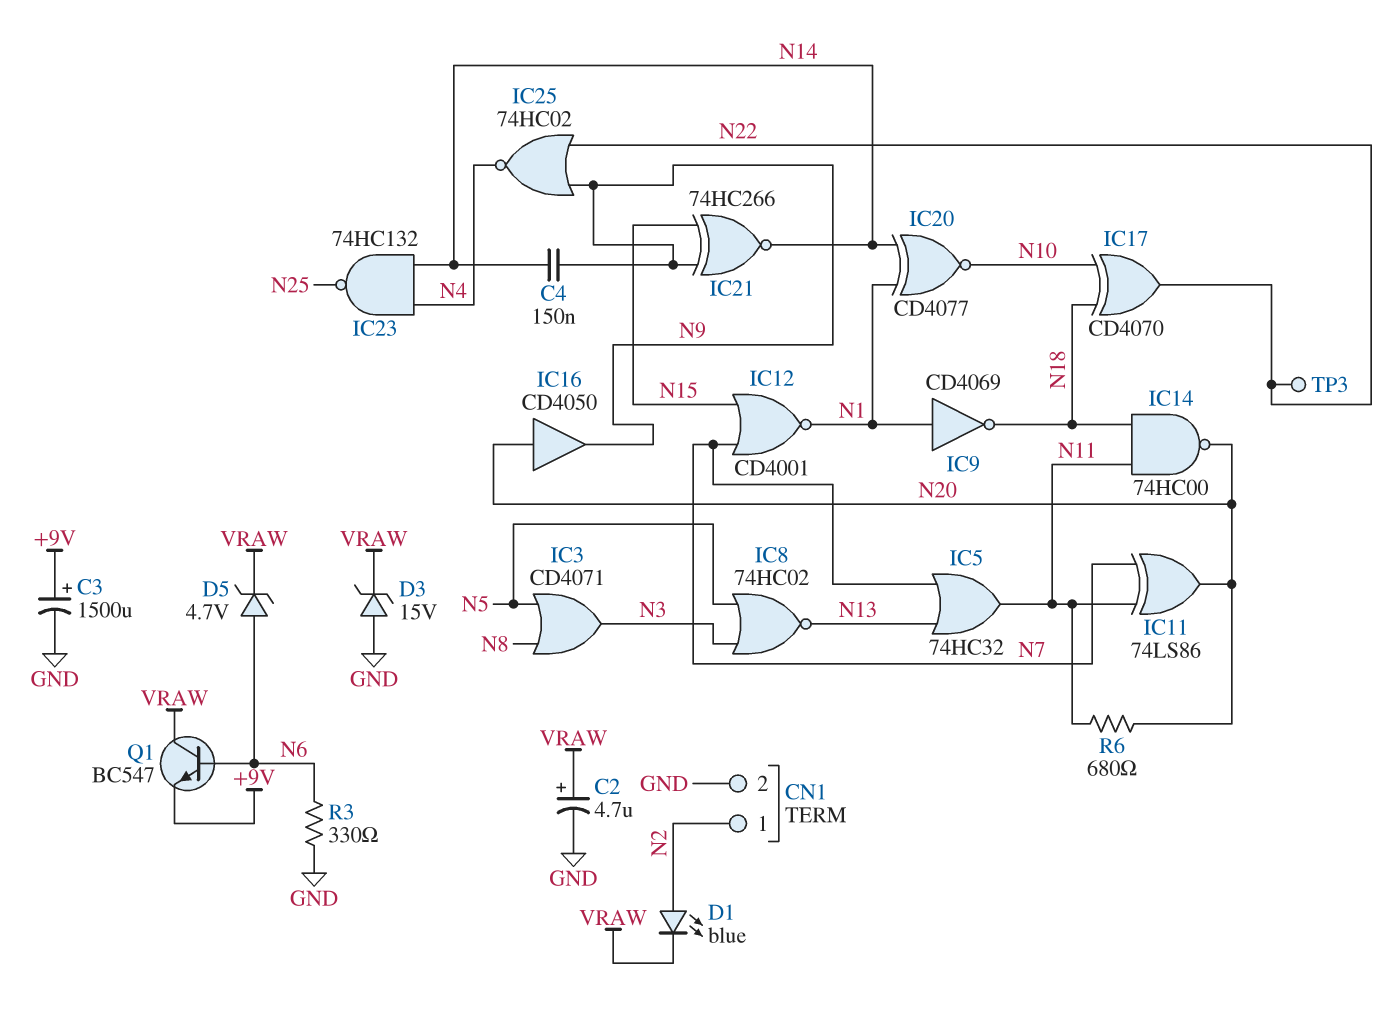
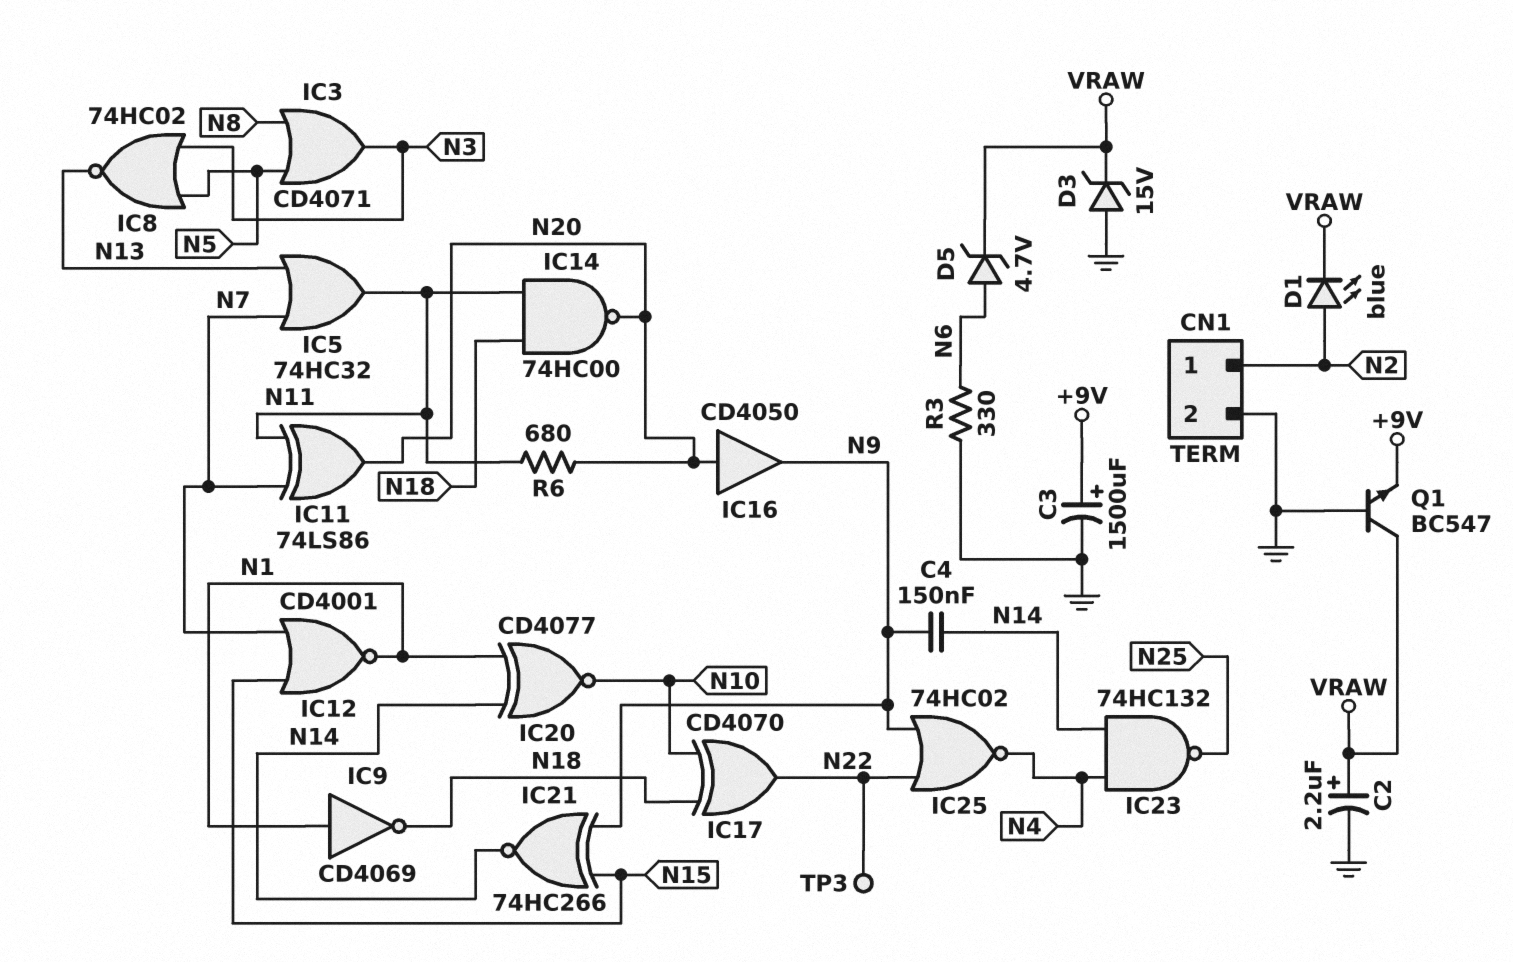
C2: 4.7uF (plus VRAW, minus GND) -> 2.2uF (plus VRAW, minus GND)
Q1: NPN BC547 (B N6, C VRAW, E +9V) -> NPN BC547 (B GND, C VRAW, E +9V)

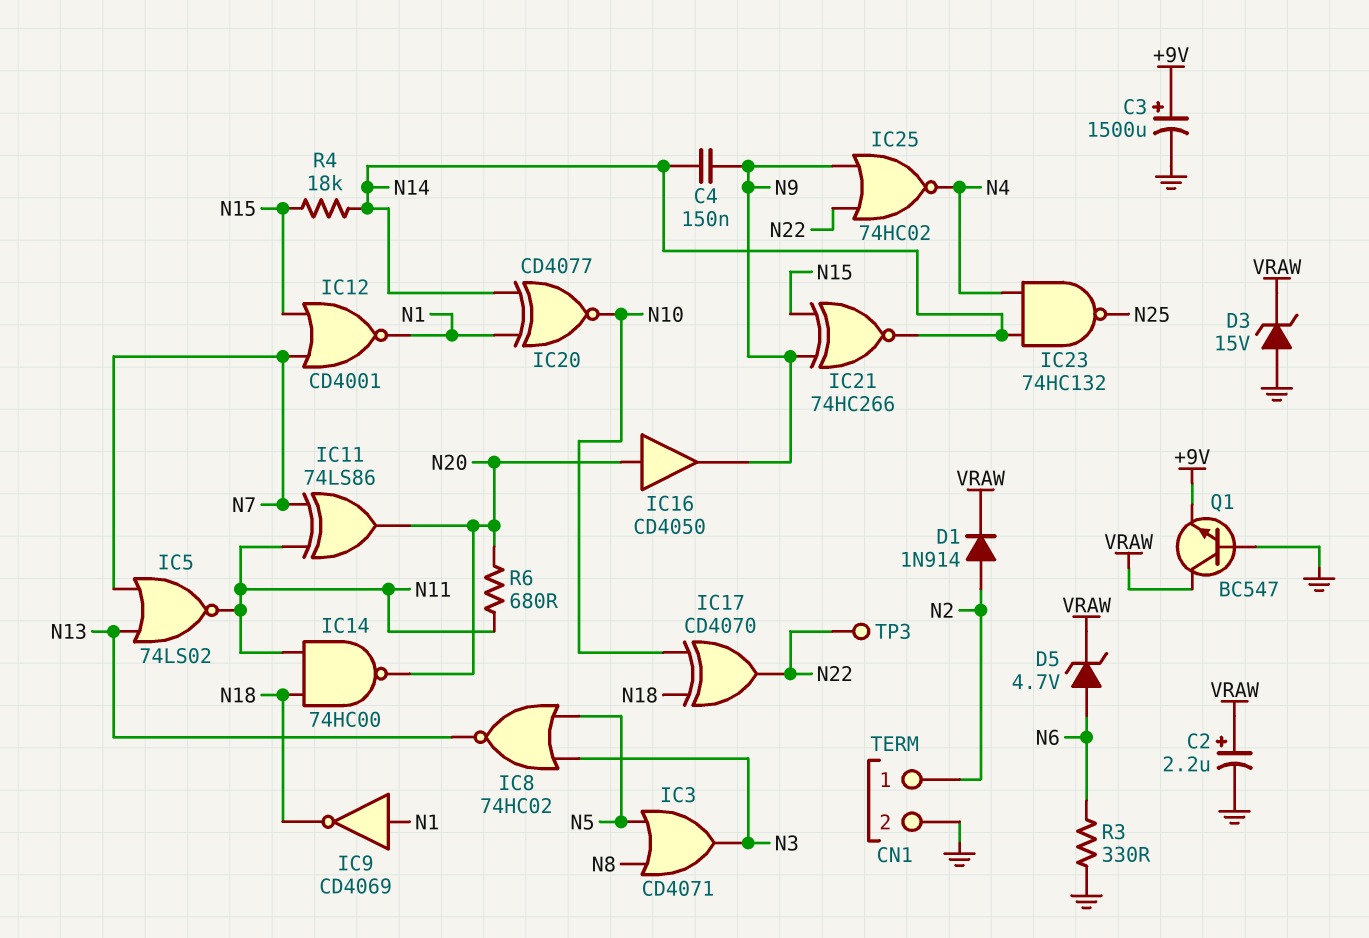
D1: LED blue (A N2, K VRAW) -> diode 1N914 (A N2, K VRAW)
IC5: OR 74HC32 (in N7, in N13, out N11) -> NOR 74LS02 (in N7, in N13, out N11)
R4: none -> 18k (N14, N15)

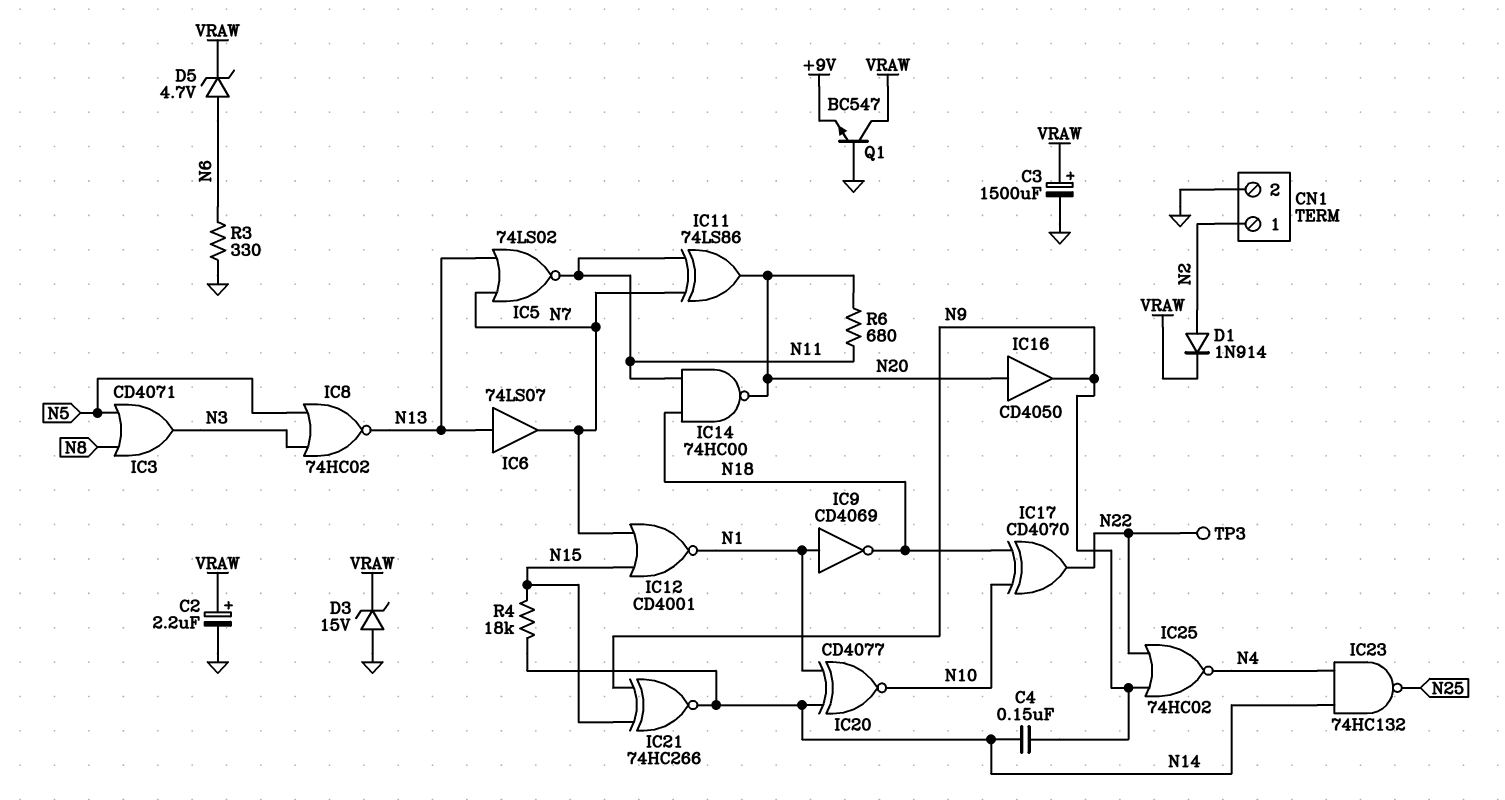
C3: 1500uF (plus +9V, minus GND) -> 1500uF (plus VRAW, minus GND)
IC6: none -> buffer 74LS07 (in N13, out N7)

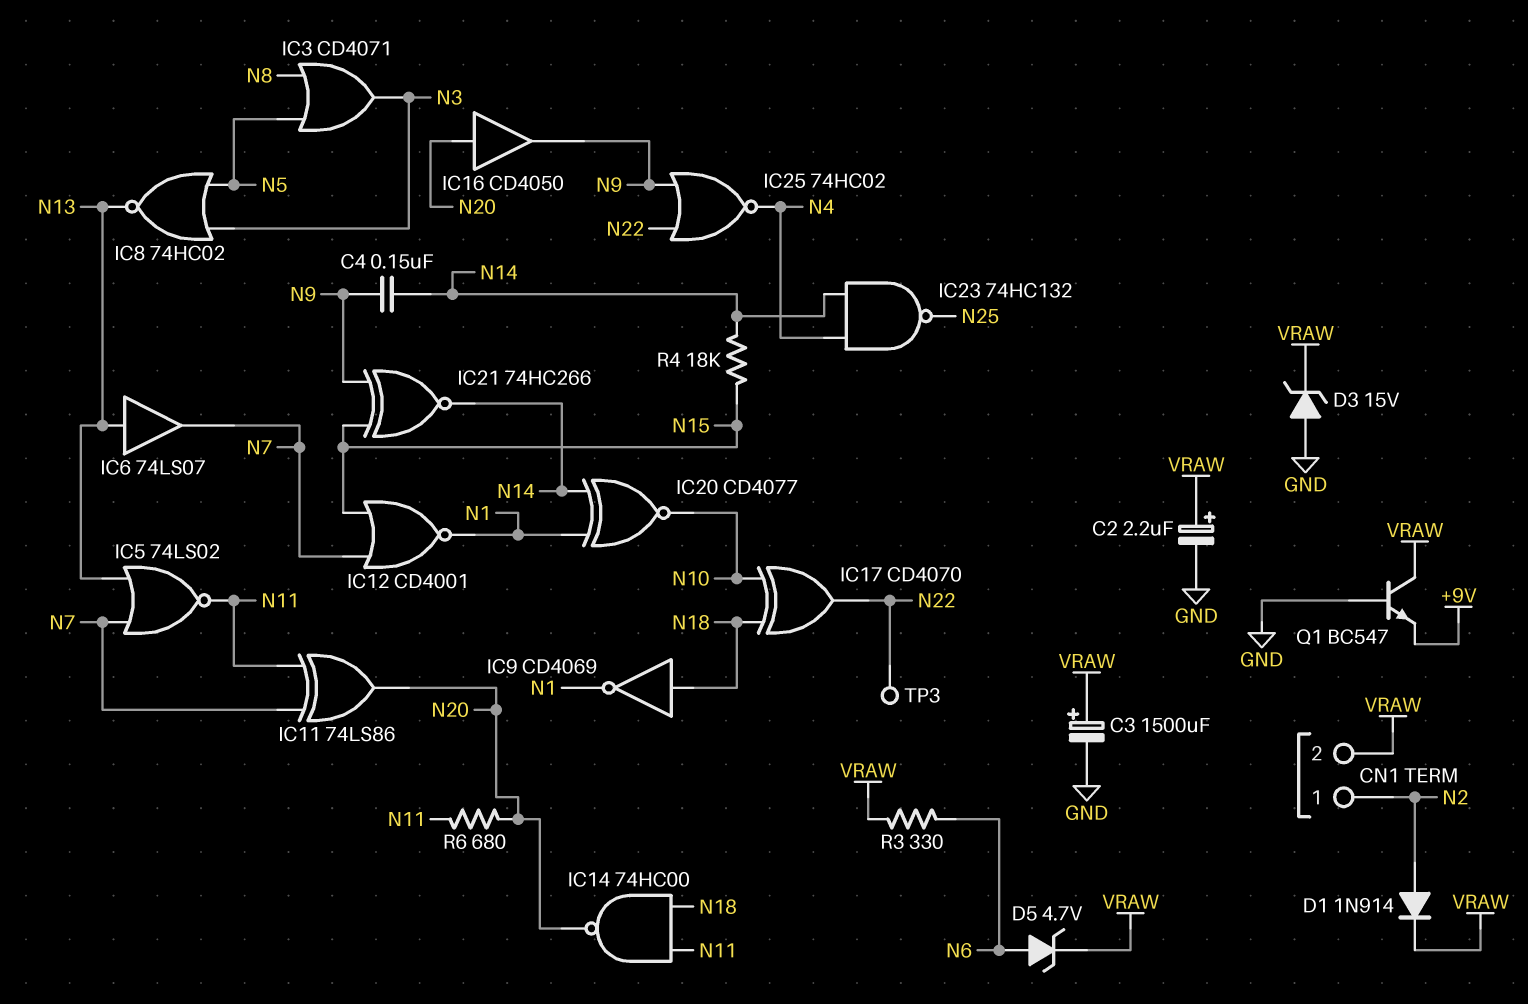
CN1 pin 2: GND -> VRAW
IC9: NOT CD4069 (in N1, out N18) -> NOT CD4069 (in N18, out N1)
R3: 330 (GND, N6) -> 330 (N6, VRAW)

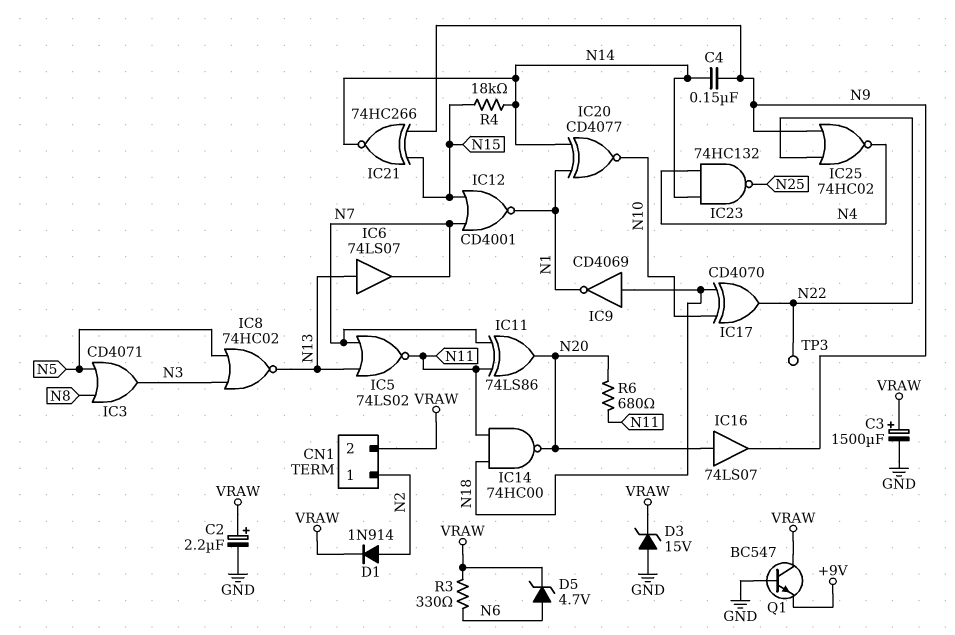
IC16: buffer CD4050 (in N20, out N9) -> buffer 74LS07 (in N20, out N9)

